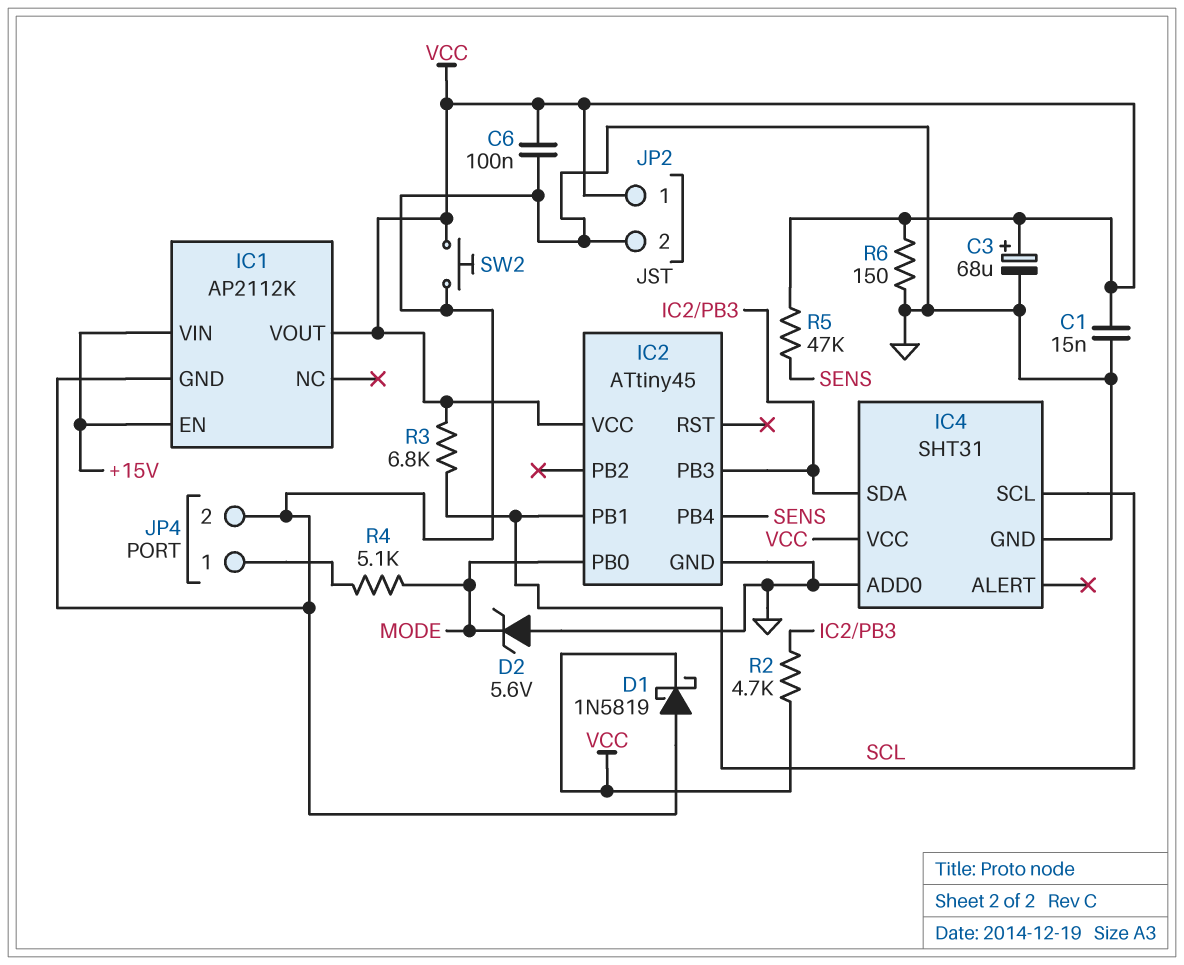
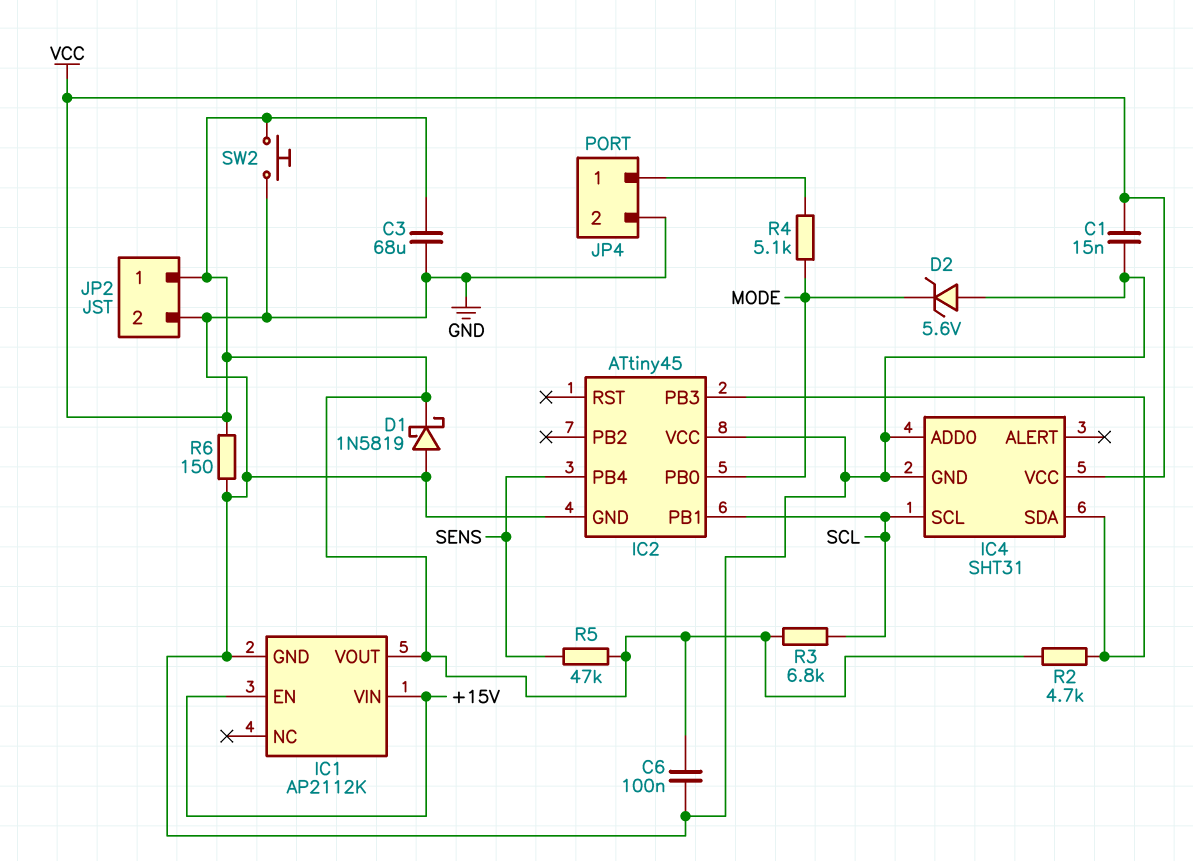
C3: 68uF (plus VCC, minus GND) -> 68uF (GND, VCC)
IC2 pin VCC: VCC -> GND

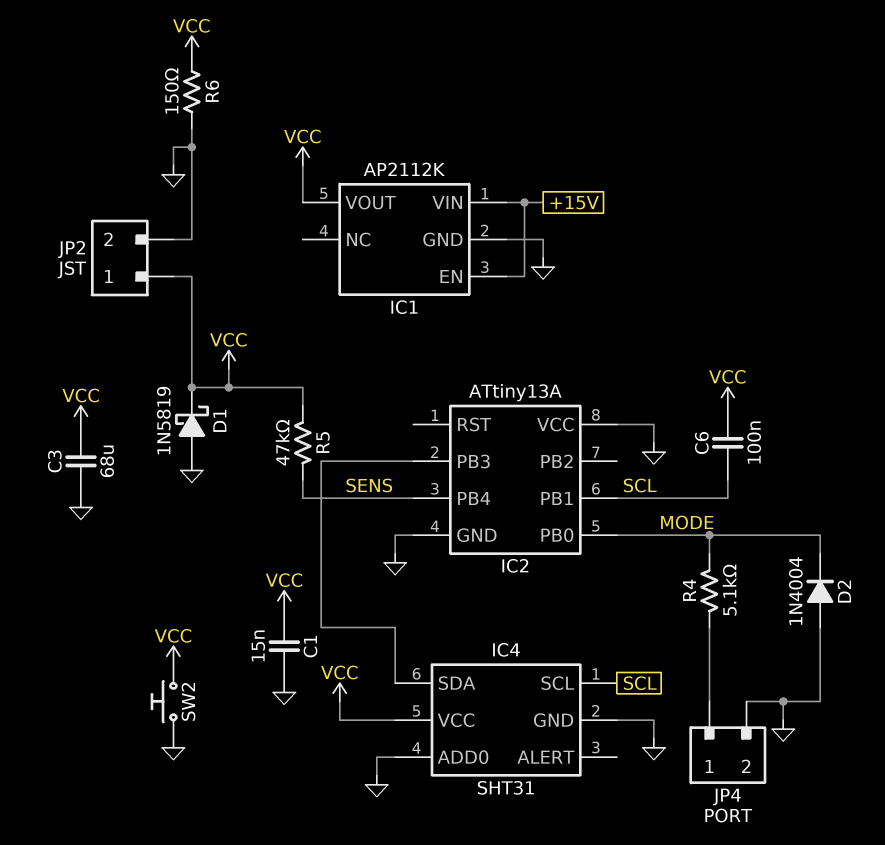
C6: 100nF (GND, VCC) -> 100nF (SCL, VCC)
D2: zener 5.6V (A GND, K MODE) -> diode 1N4004 (A GND, K MODE)
IC2: ATtiny45 -> ATtiny13A
R2: 4.7k (IC2/PB3, VCC) -> none
R3: 6.8k (SCL, VCC) -> none

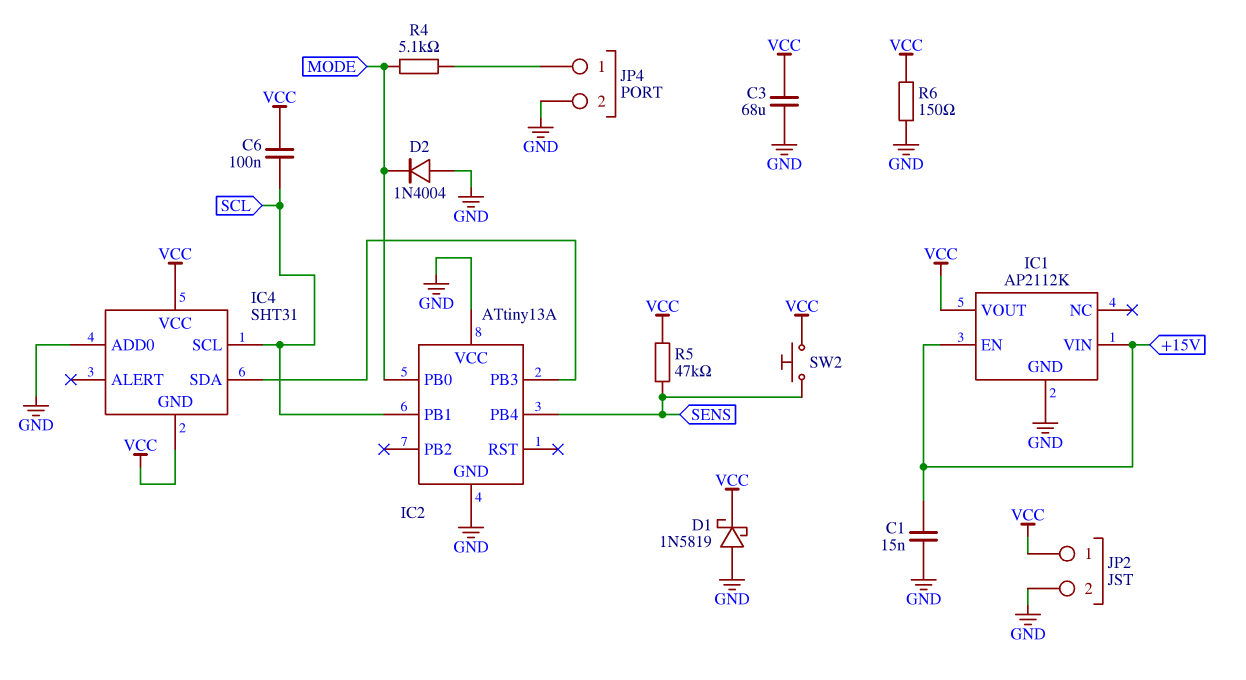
C1: 15nF (GND, VCC) -> 15nF (+15V, GND)
IC4 pin GND: GND -> VCC
SW2: button (GND, VCC) -> button (SENS, VCC)

